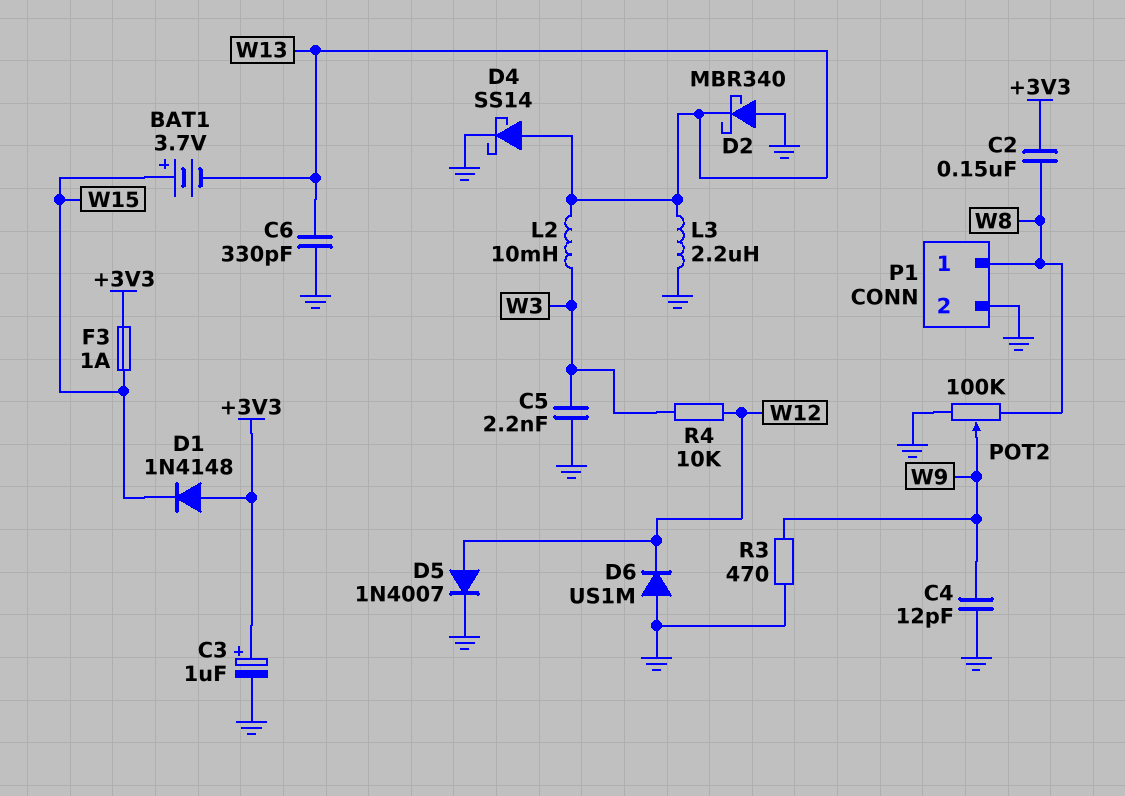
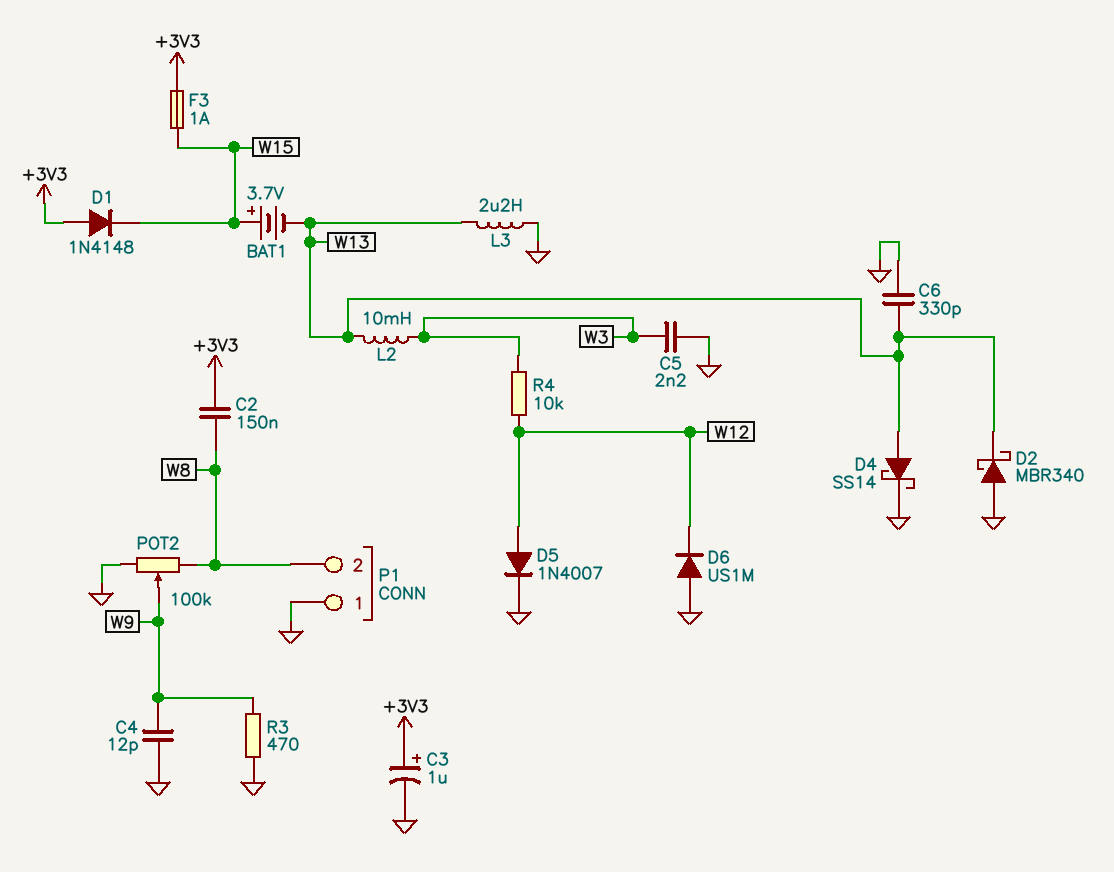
P1 pin 1: W8 -> GND
P1 pin 2: GND -> W8

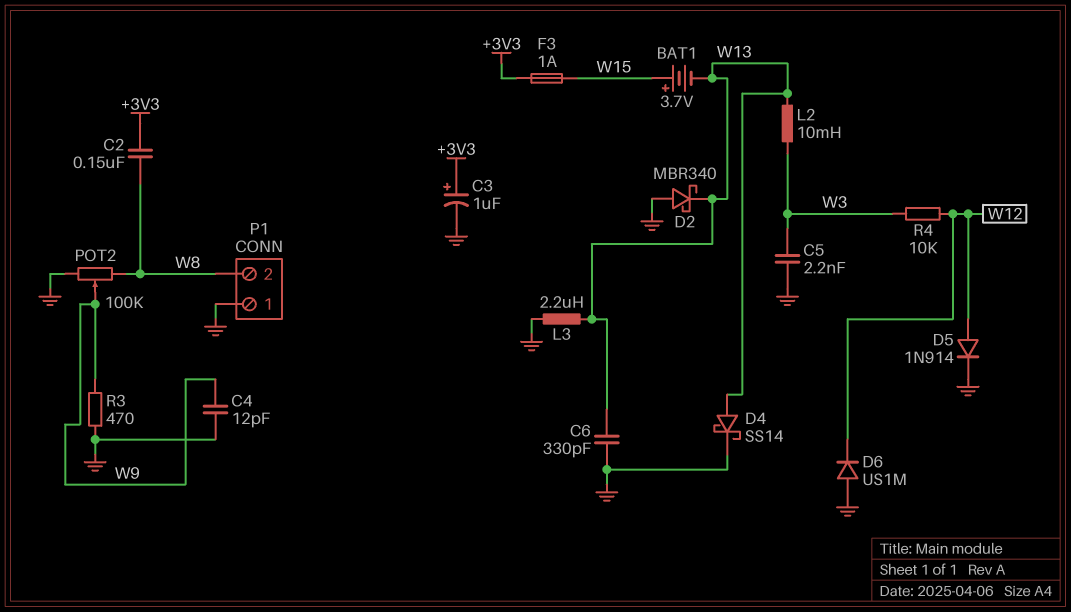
D1: diode 1N4148 (A +3V3, K W15) -> none
D5: diode 1N4007 (A W12, K GND) -> diode 1N914 (A W12, K GND)

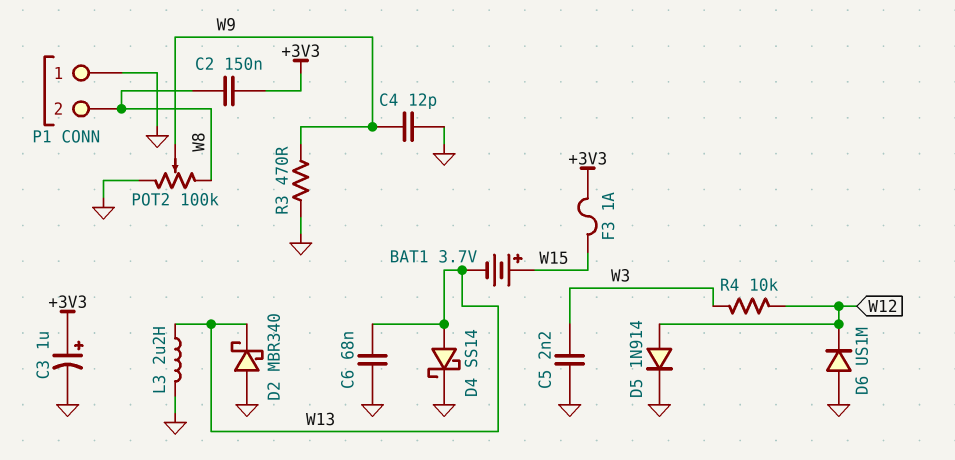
C6: 330pF (GND, W13) -> 68nF (GND, W13)
L2: 10mH (W3, W13) -> none

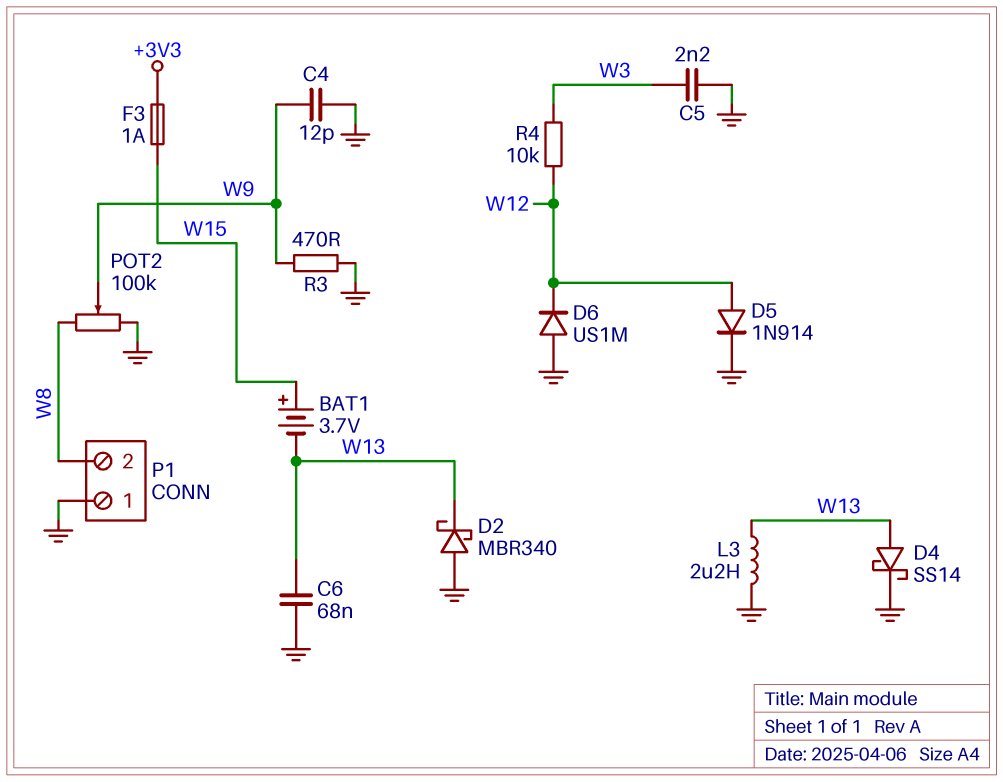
C2: 150nF (+3V3, W8) -> none
C3: 1uF (plus +3V3, minus GND) -> none

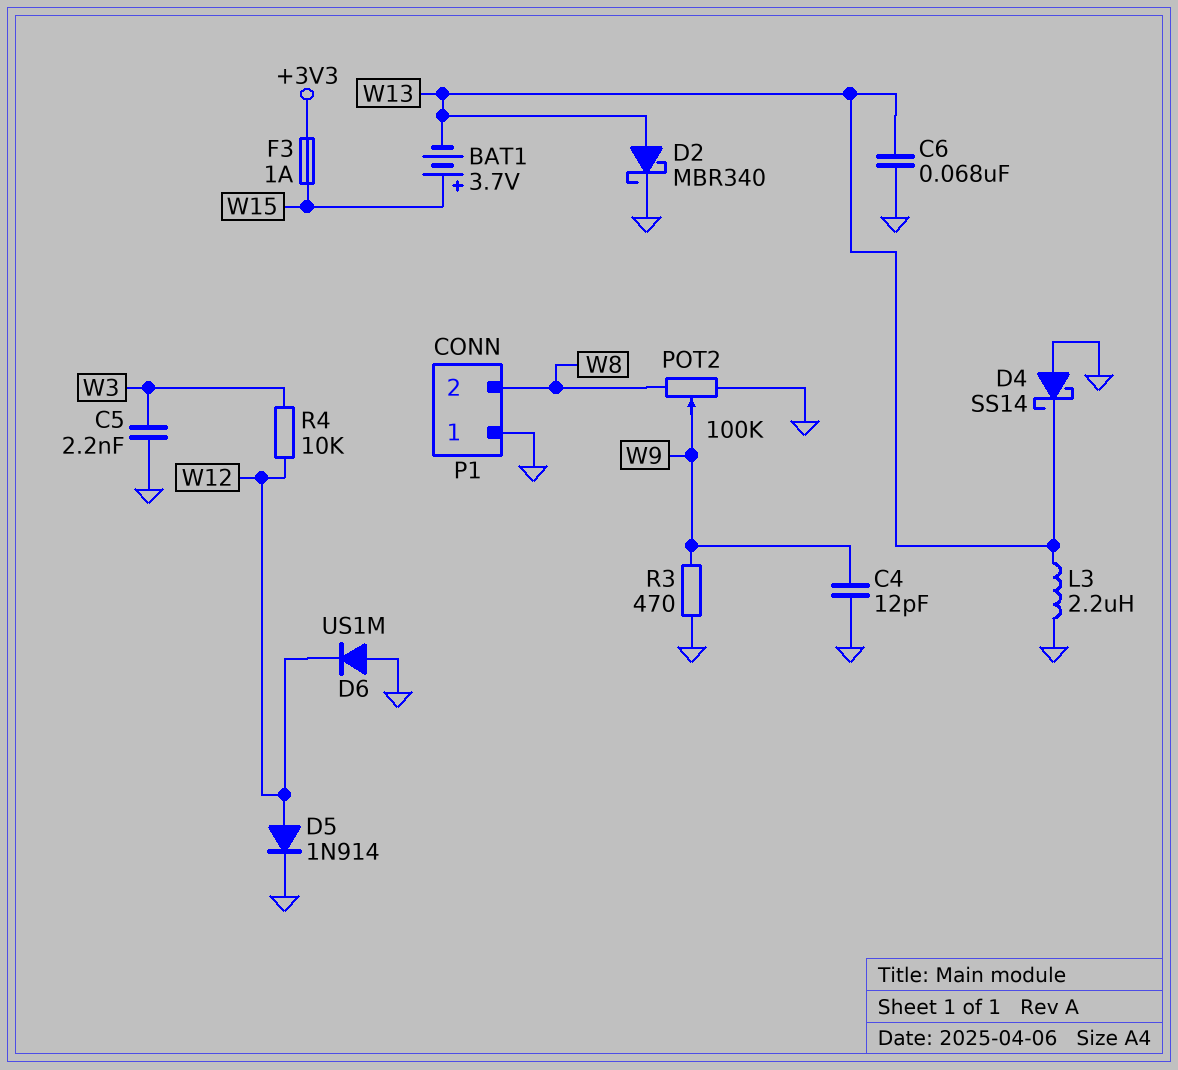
D2: schottky MBR340 (A GND, K W13) -> schottky MBR340 (A W13, K GND)
D4: schottky SS14 (A W13, K GND) -> schottky SS14 (A GND, K W13)

